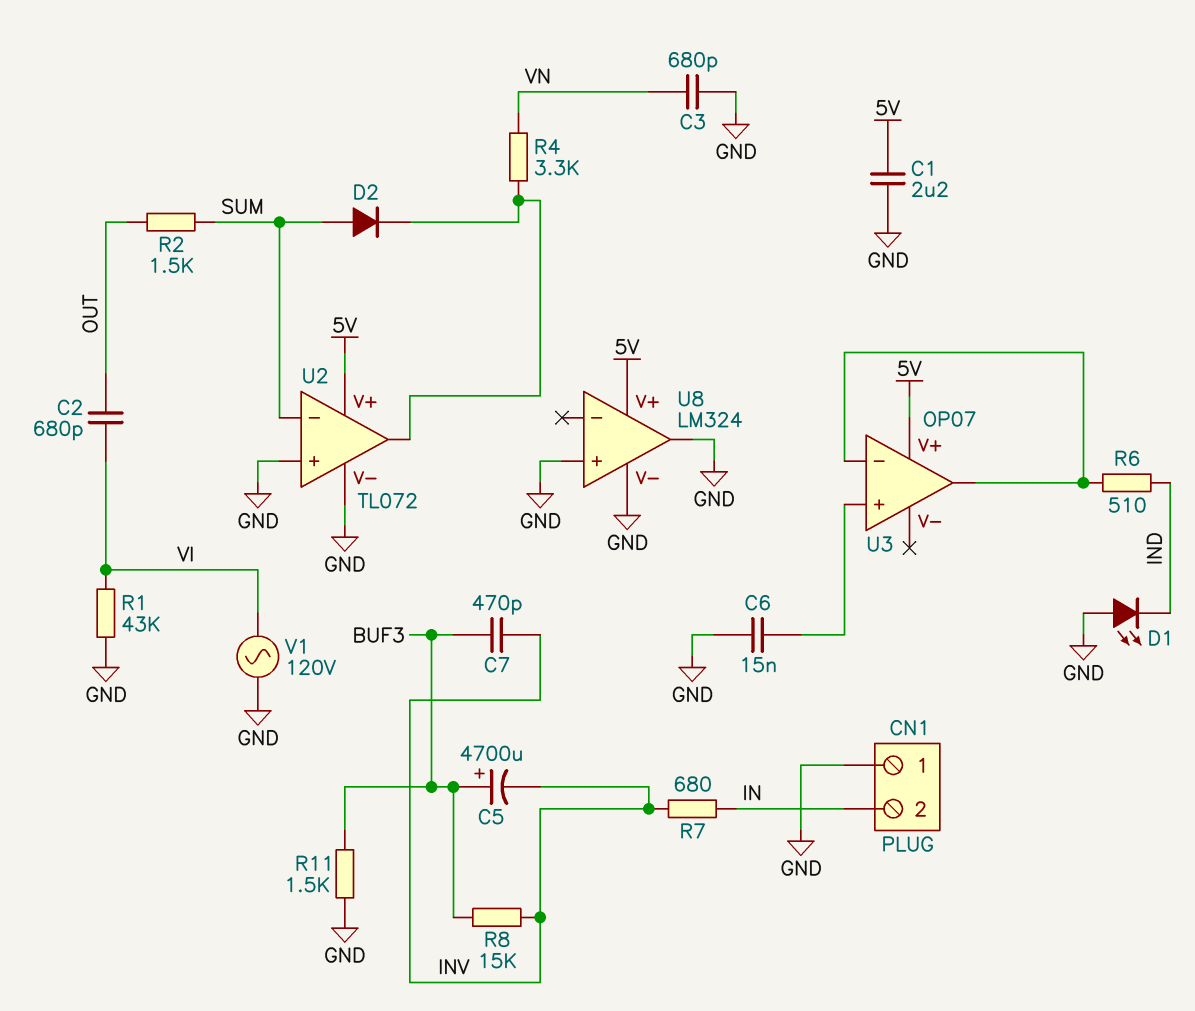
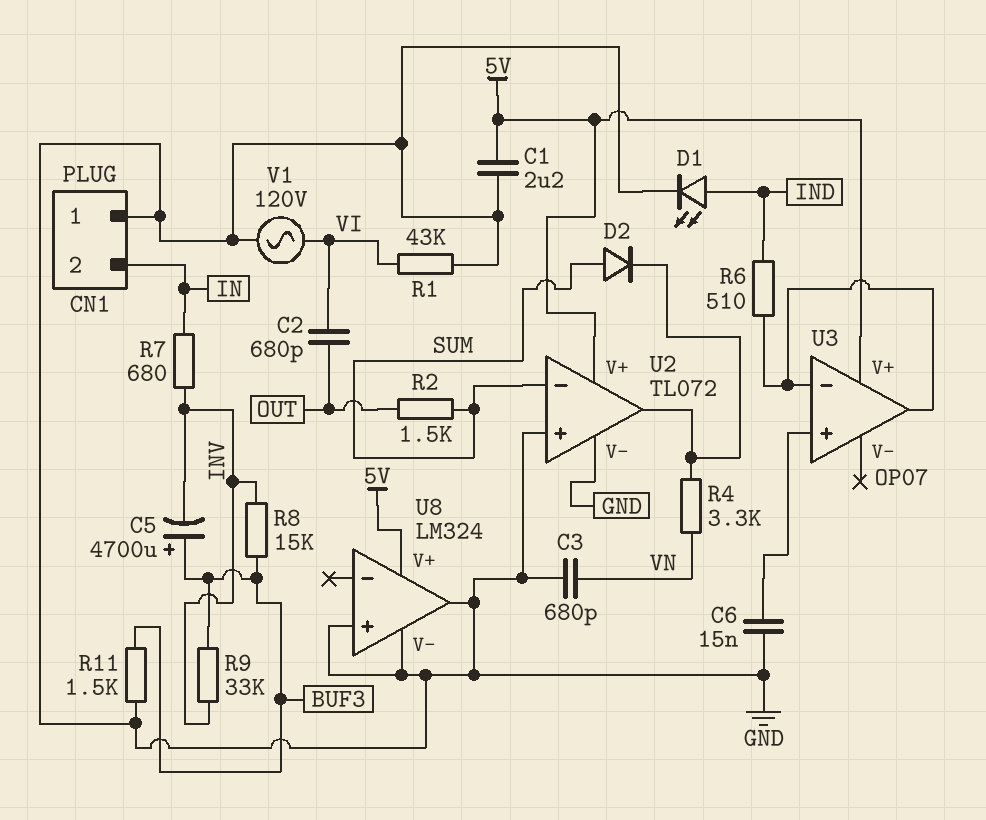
C7: 470pF (BUF3, INV) -> none
D1: LED (A GND, K IND) -> LED (A IND, K GND)
R9: none -> 33k (BUF3, INV)

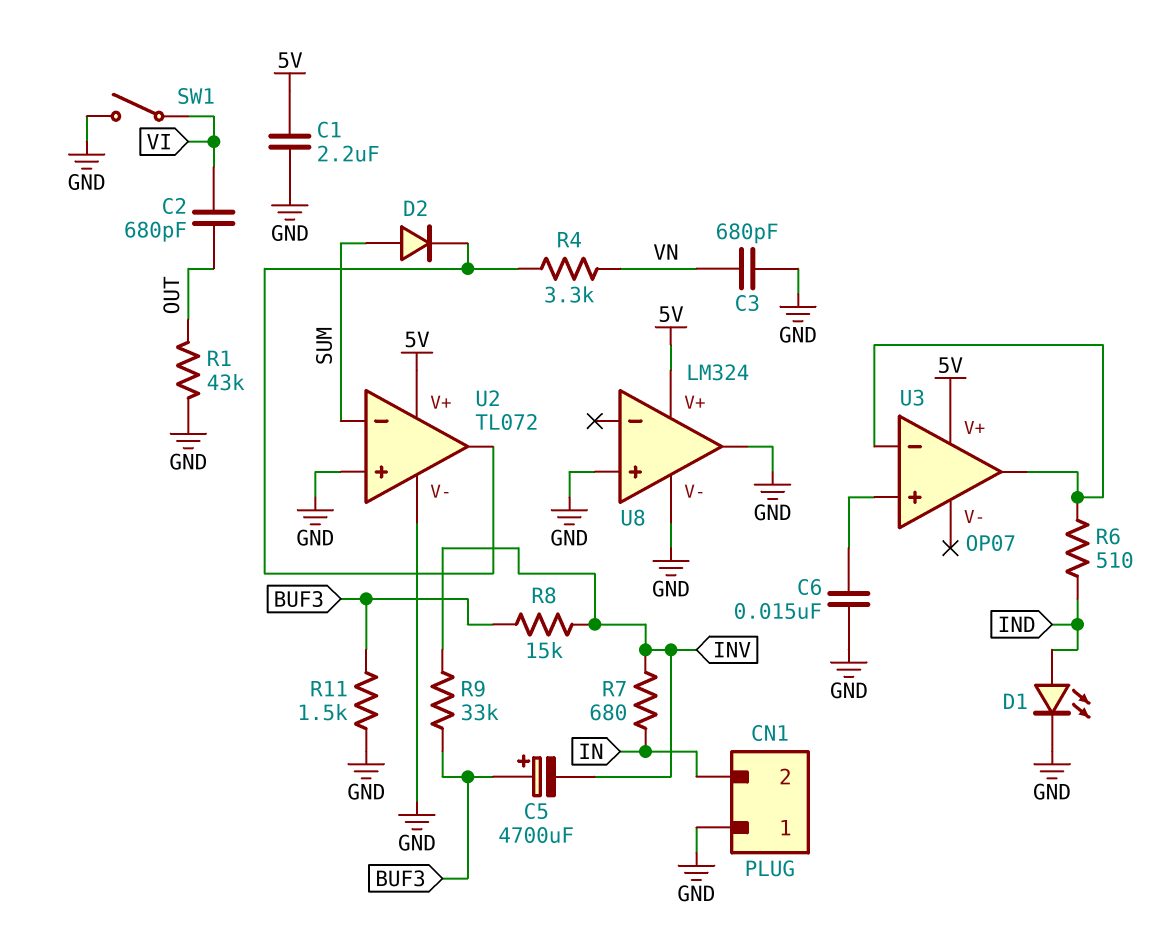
R1: 43k (GND, VI) -> 43k (GND, OUT)
R2: 1.5k (OUT, SUM) -> none
SW1: none -> switch (GND, VI)
V1: AC 120V (GND, VI) -> none

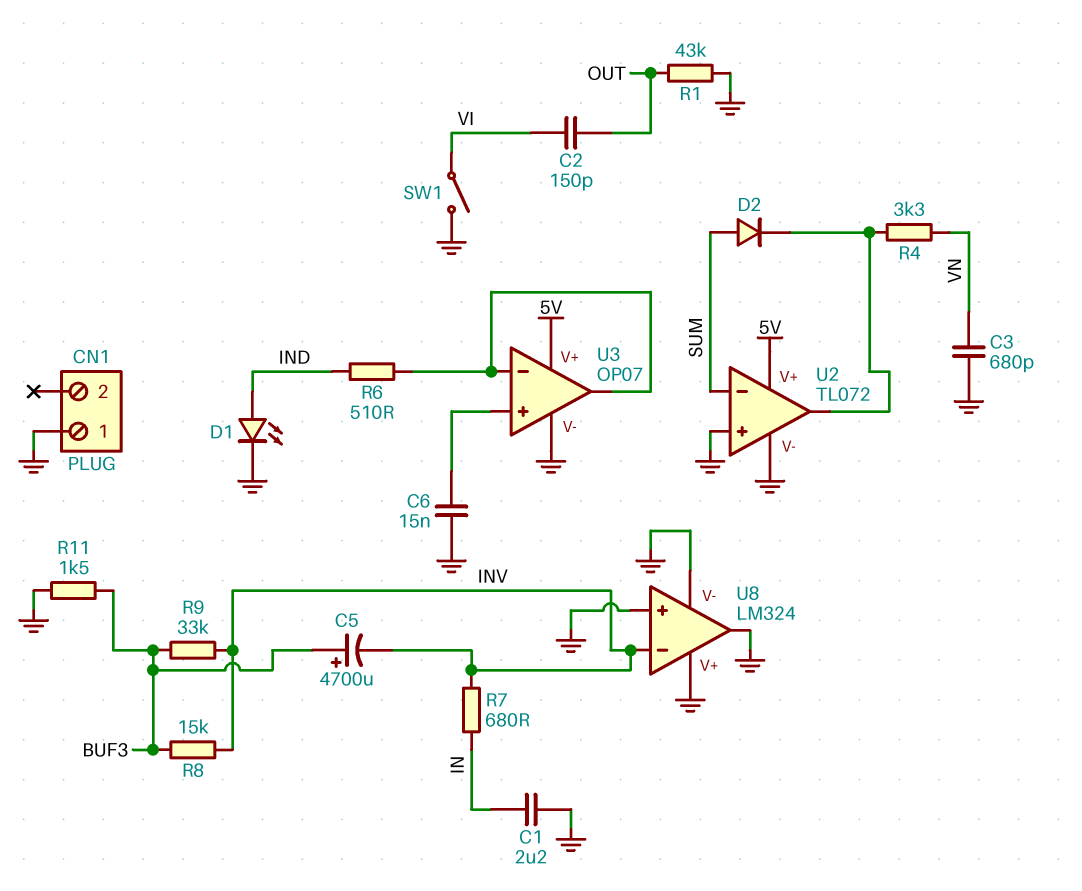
C1: 2.2uF (5V, GND) -> 2.2uF (GND, IN)
C2: 680pF (OUT, VI) -> 150pF (OUT, VI)
CN1 pin 2: IN -> none
U3 pin V-: none -> GND
U8 pin V+: 5V -> GND
U8 pin in-: none -> INV

